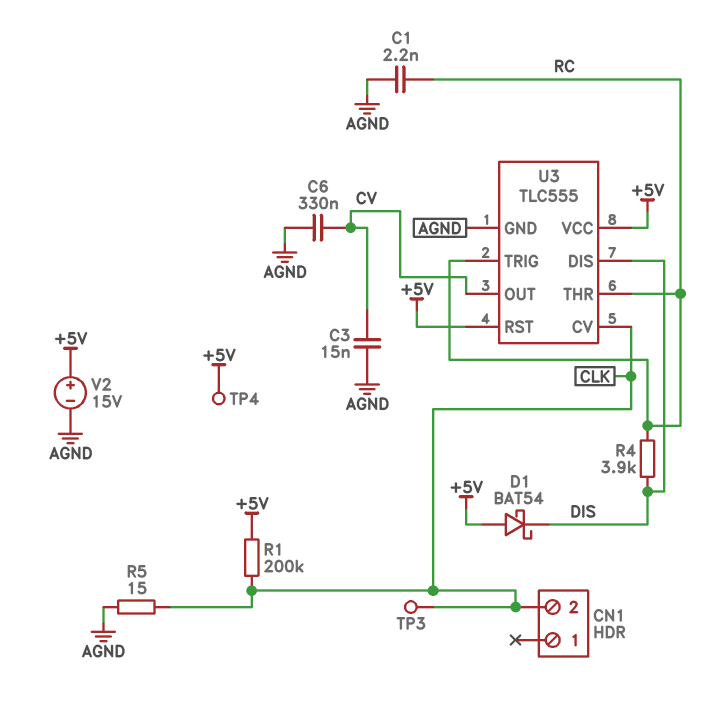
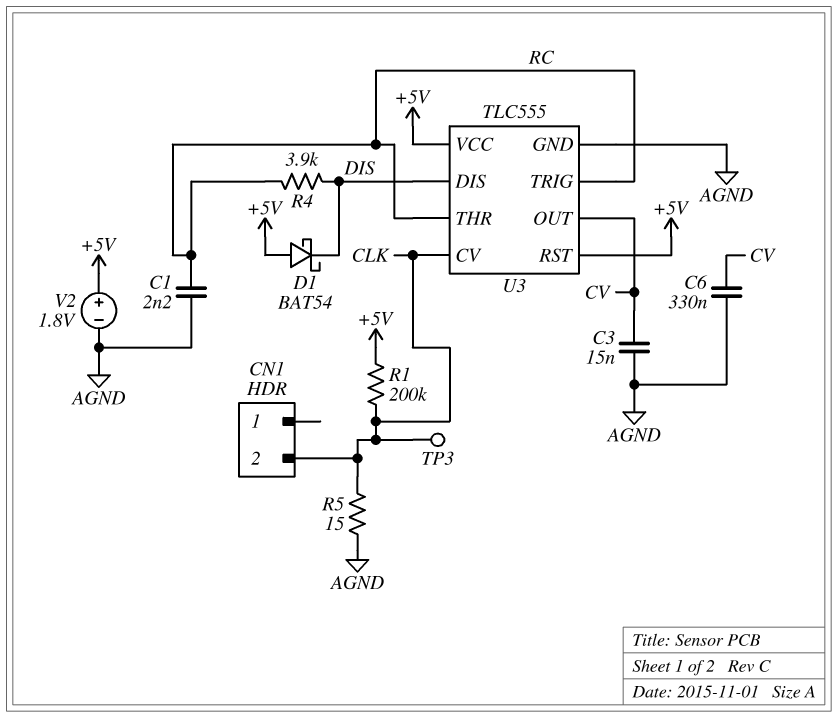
TP4: test point (+5V) -> none
V2: 15V (plus +5V, minus AGND) -> 1.8V (plus +5V, minus AGND)

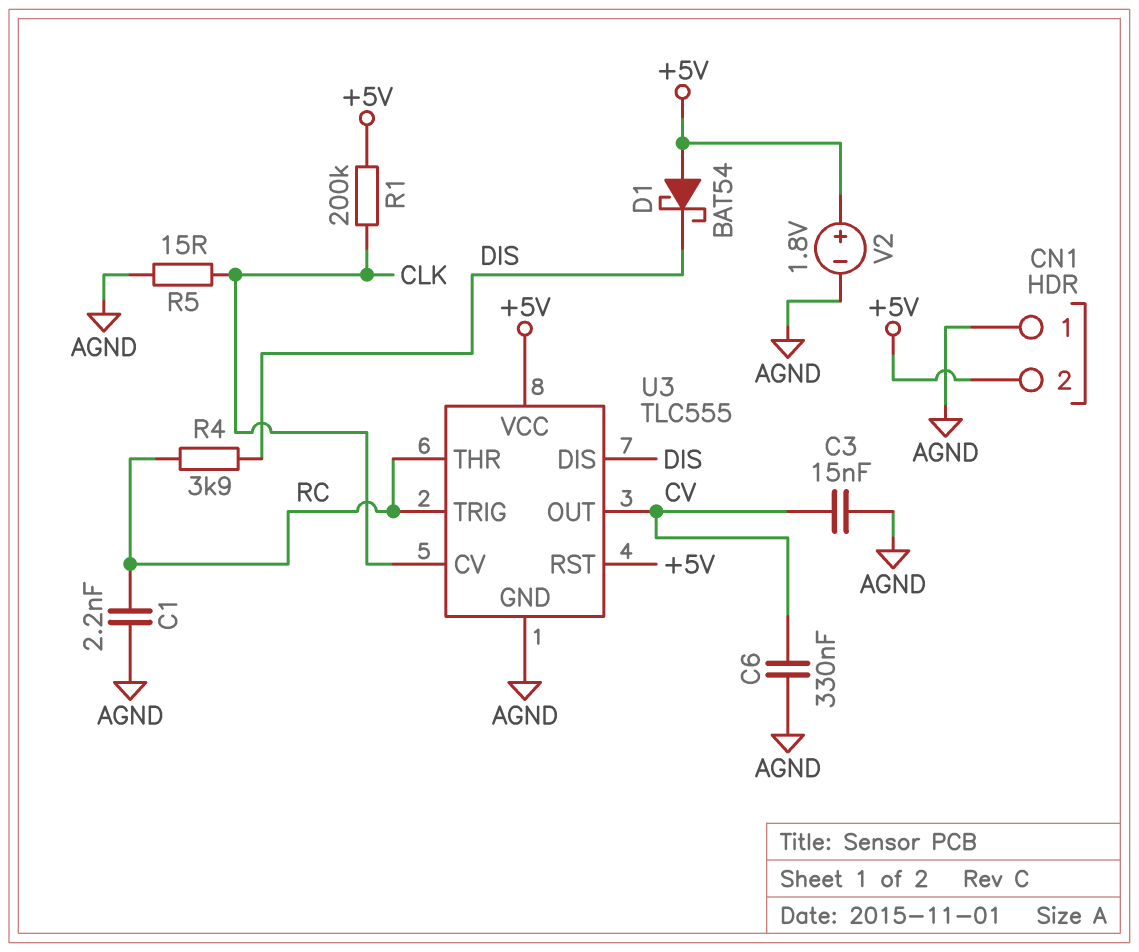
CN1 pin 1: none -> AGND
CN1 pin 2: CLK -> +5V
TP3: test point (CLK) -> none

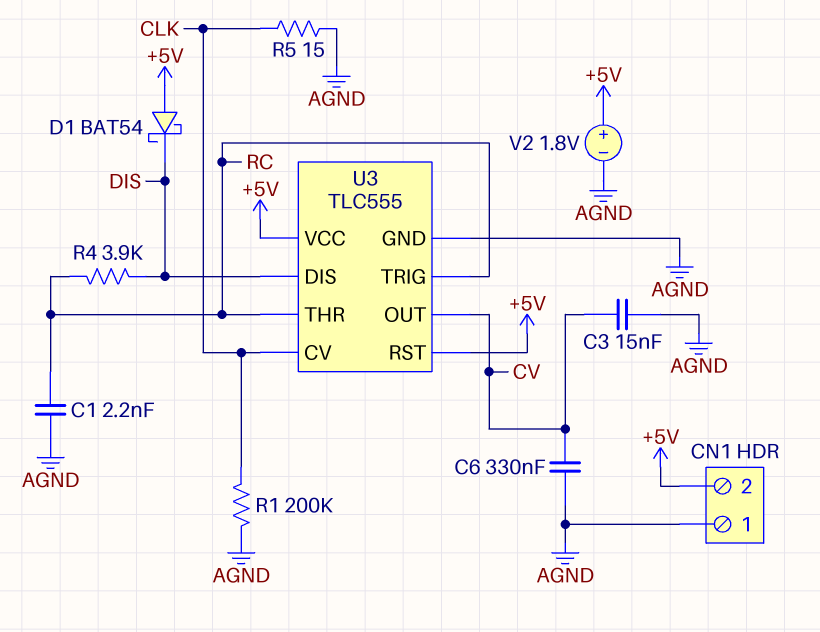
R1: 200k (+5V, CLK) -> 200k (AGND, CLK)

